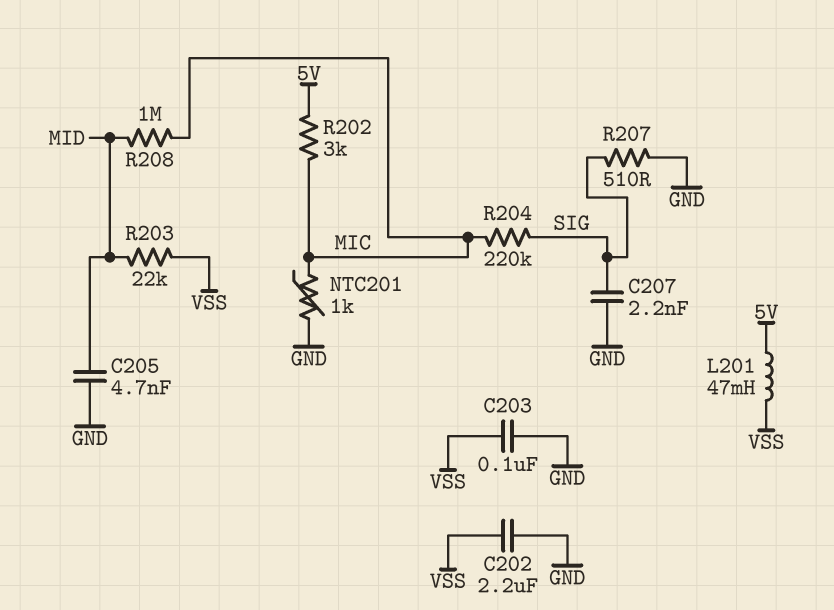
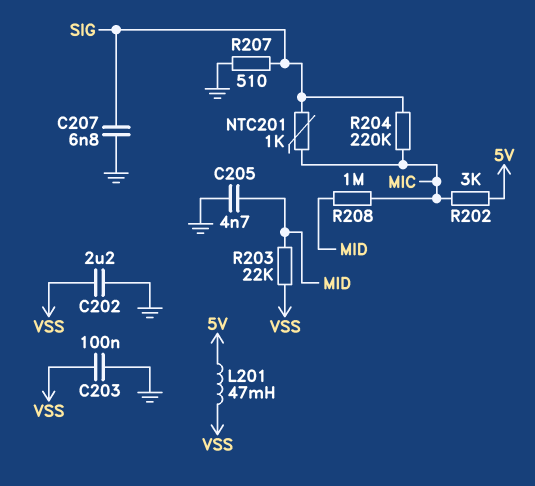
C207: 2.2nF (GND, SIG) -> 6.8nF (GND, SIG)
NTC201: 1k (GND, MIC) -> 1k (MIC, SIG)

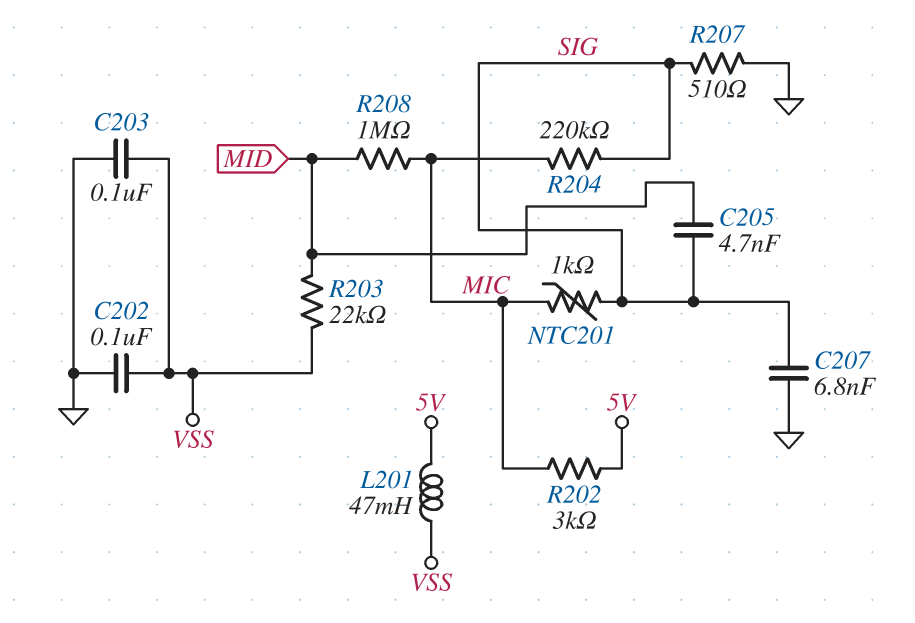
C202: 2.2uF (GND, VSS) -> 100nF (GND, VSS)
C205: 4.7nF (GND, MID) -> 4.7nF (MID, SIG)

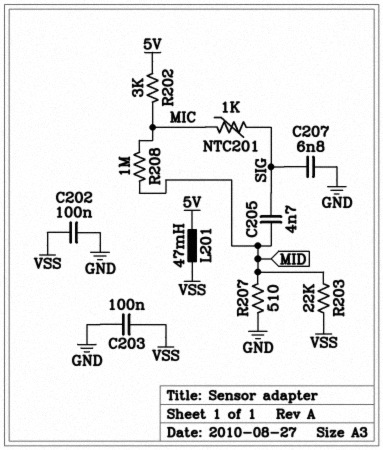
R204: 220k (MIC, SIG) -> none
R207: 510 (GND, SIG) -> 510 (GND, MID)

